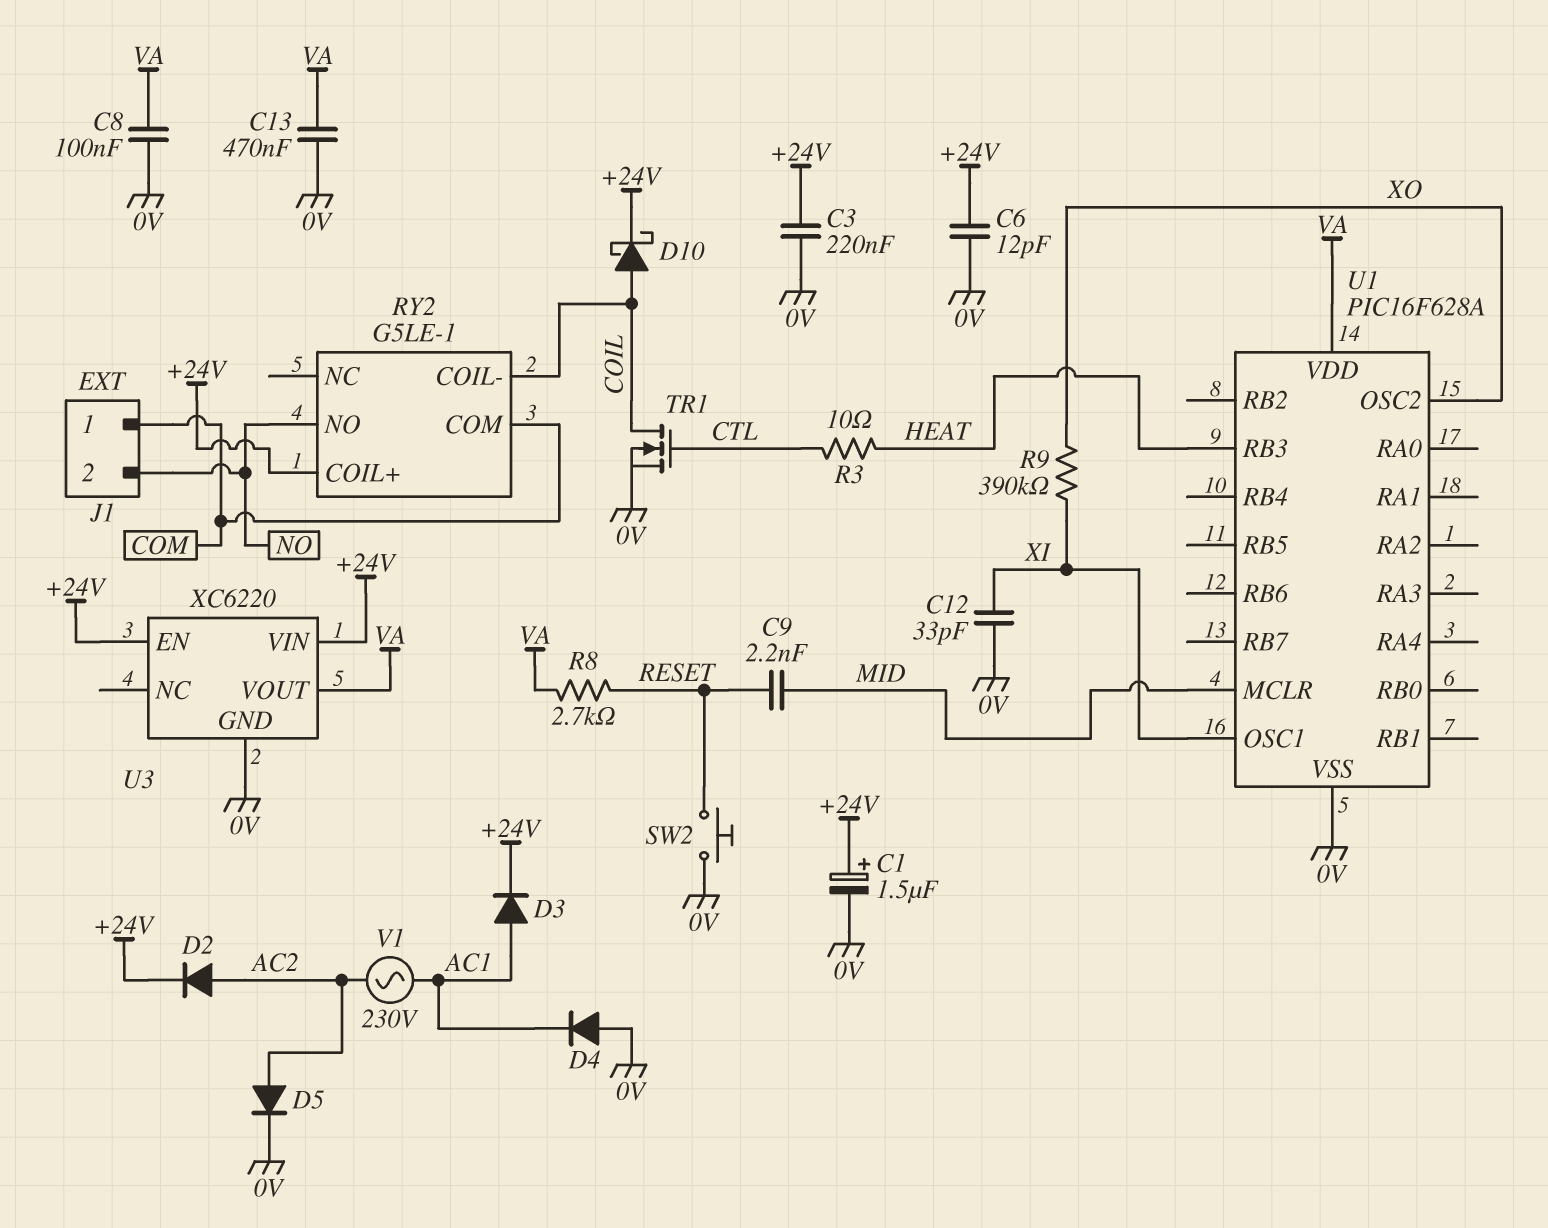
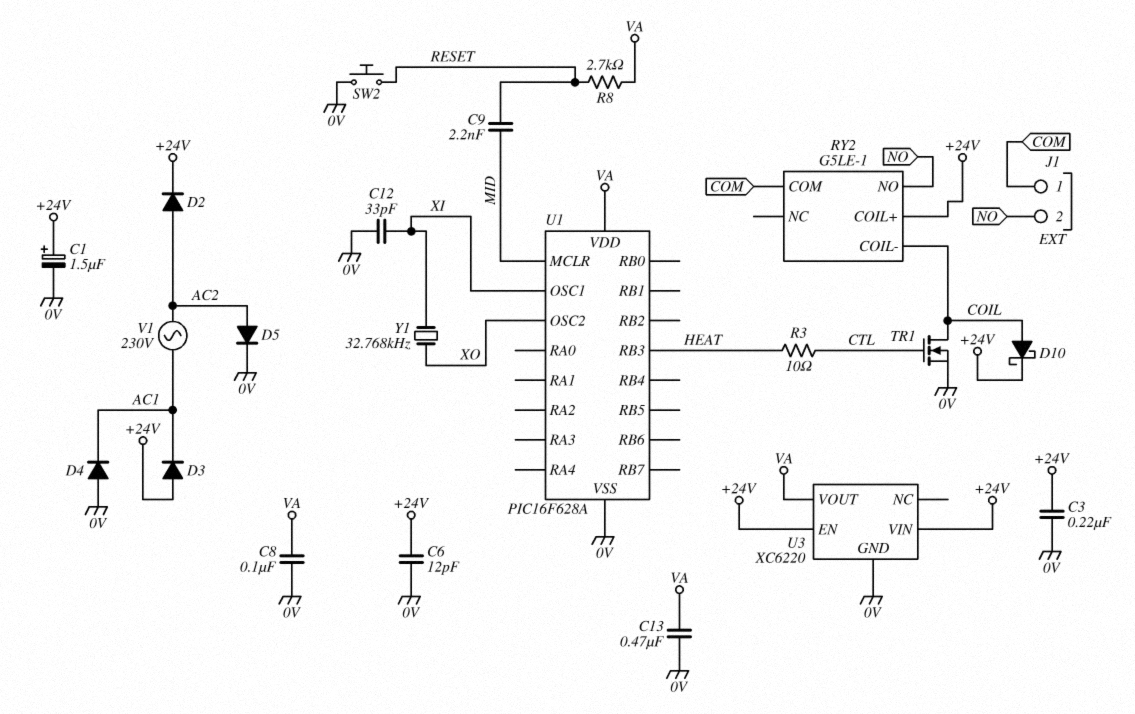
D3: diode (A AC1, K +24V) -> diode (A +24V, K AC1)
R9: 390k (XI, XO) -> none
Y1: none -> 32.768kHz (XI, XO)

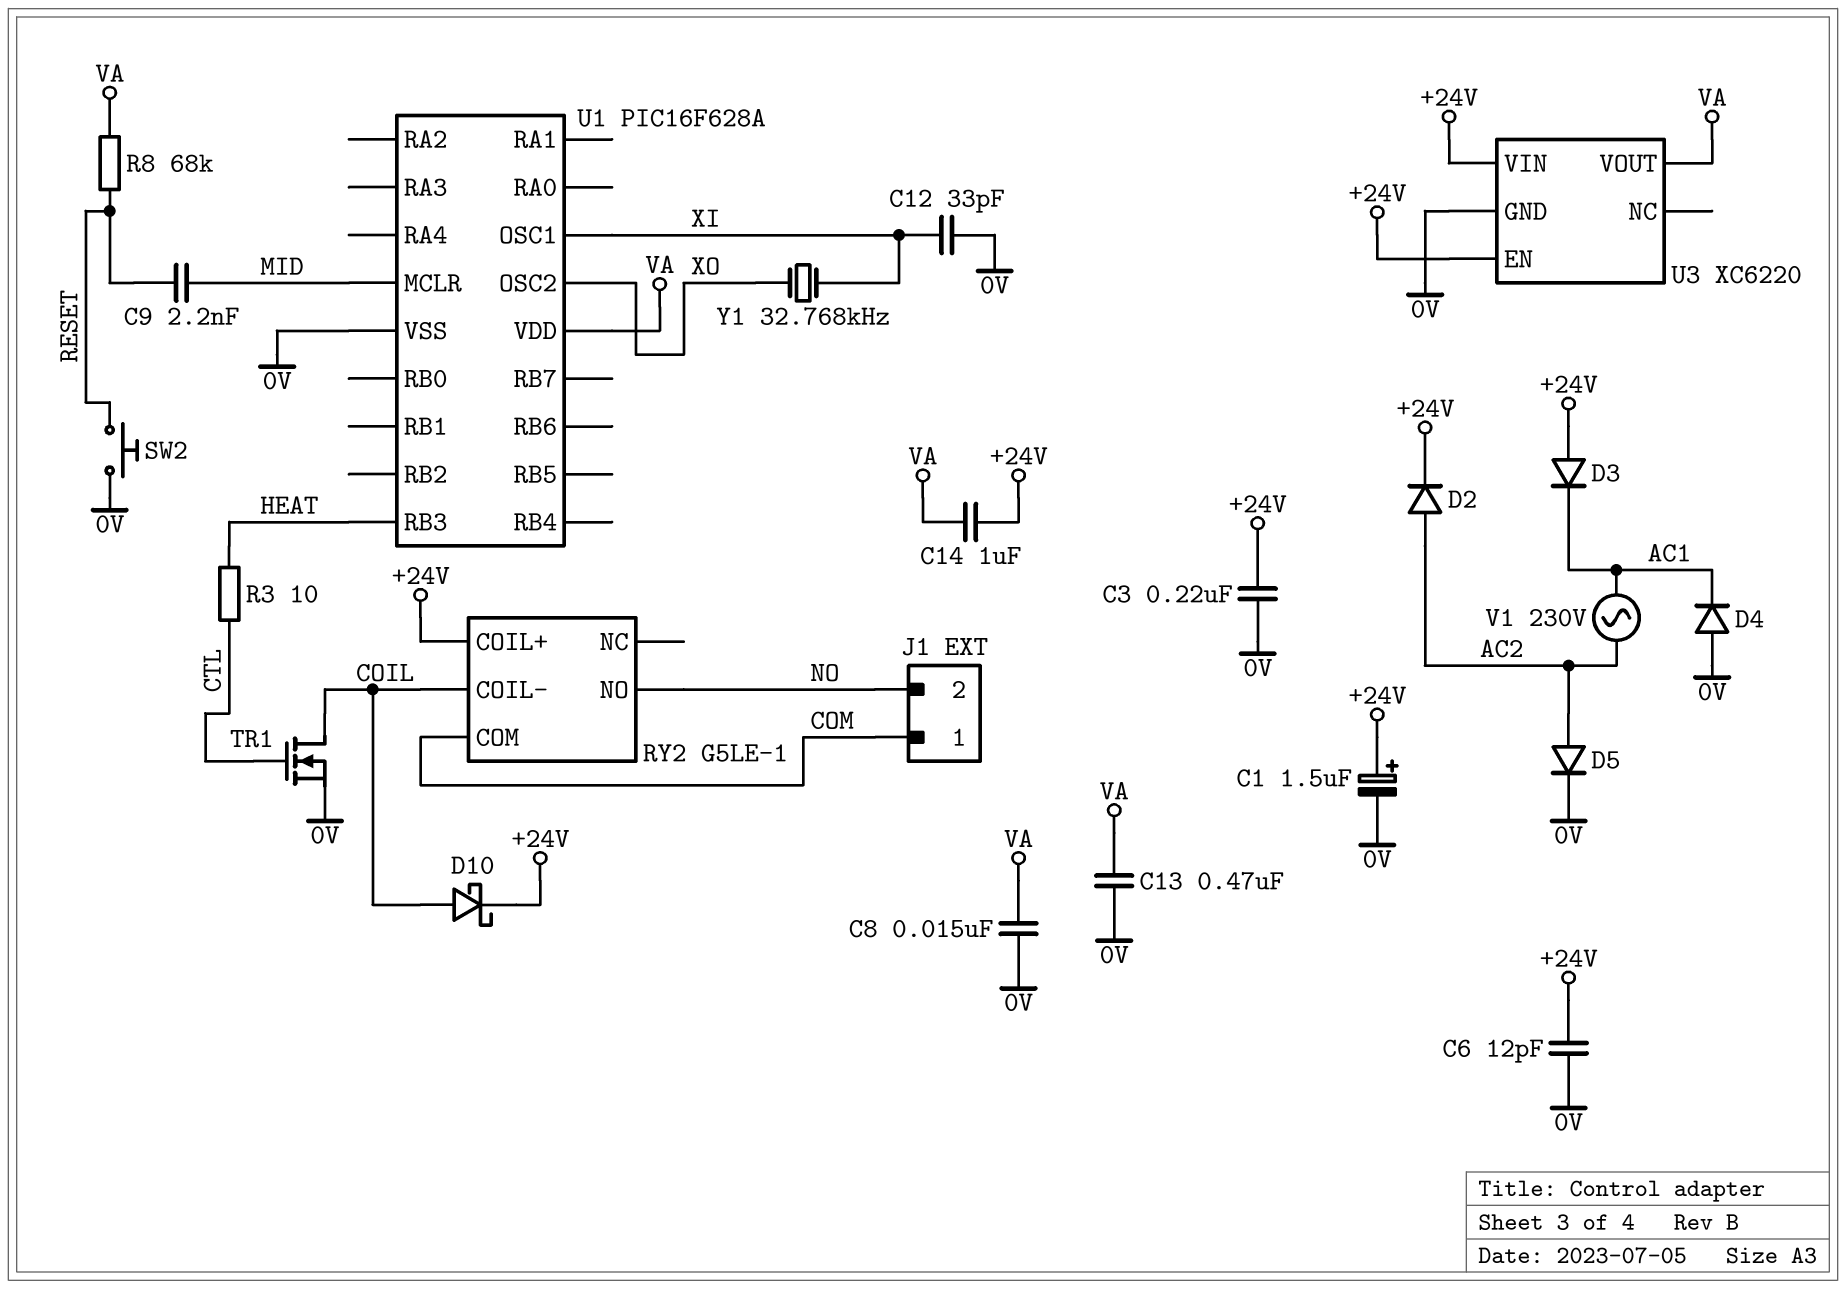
C8: 100nF (0V, VA) -> 15nF (0V, VA)
C14: none -> 1uF (+24V, VA)
R8: 2.7k (RESET, VA) -> 68k (RESET, VA)

